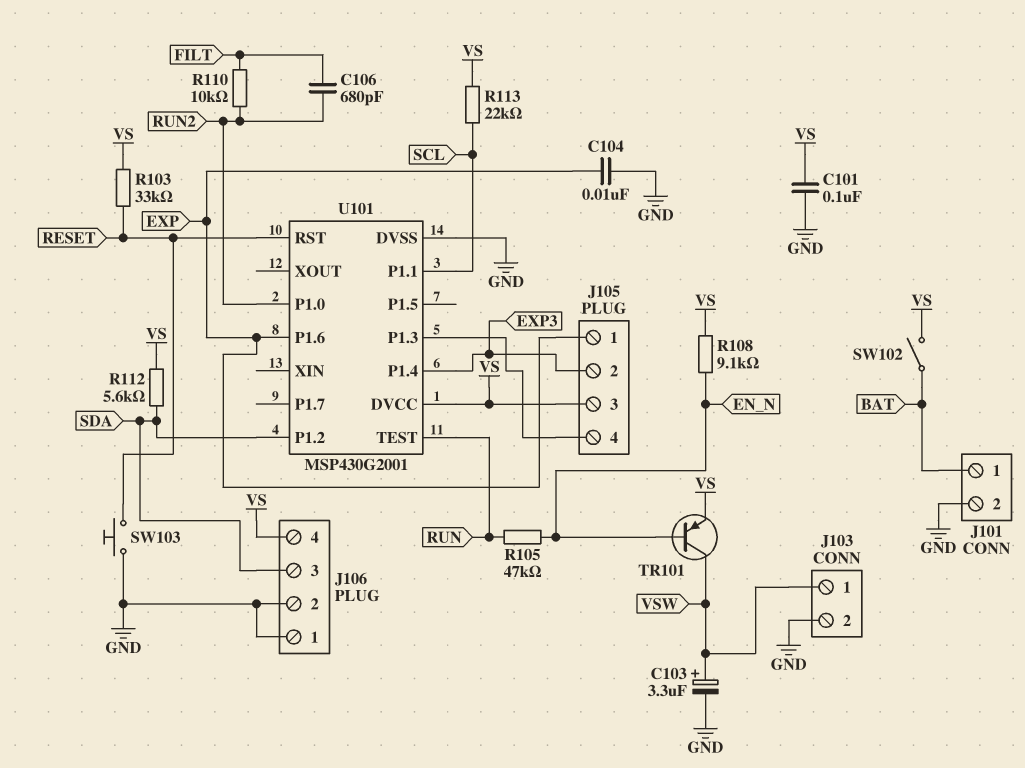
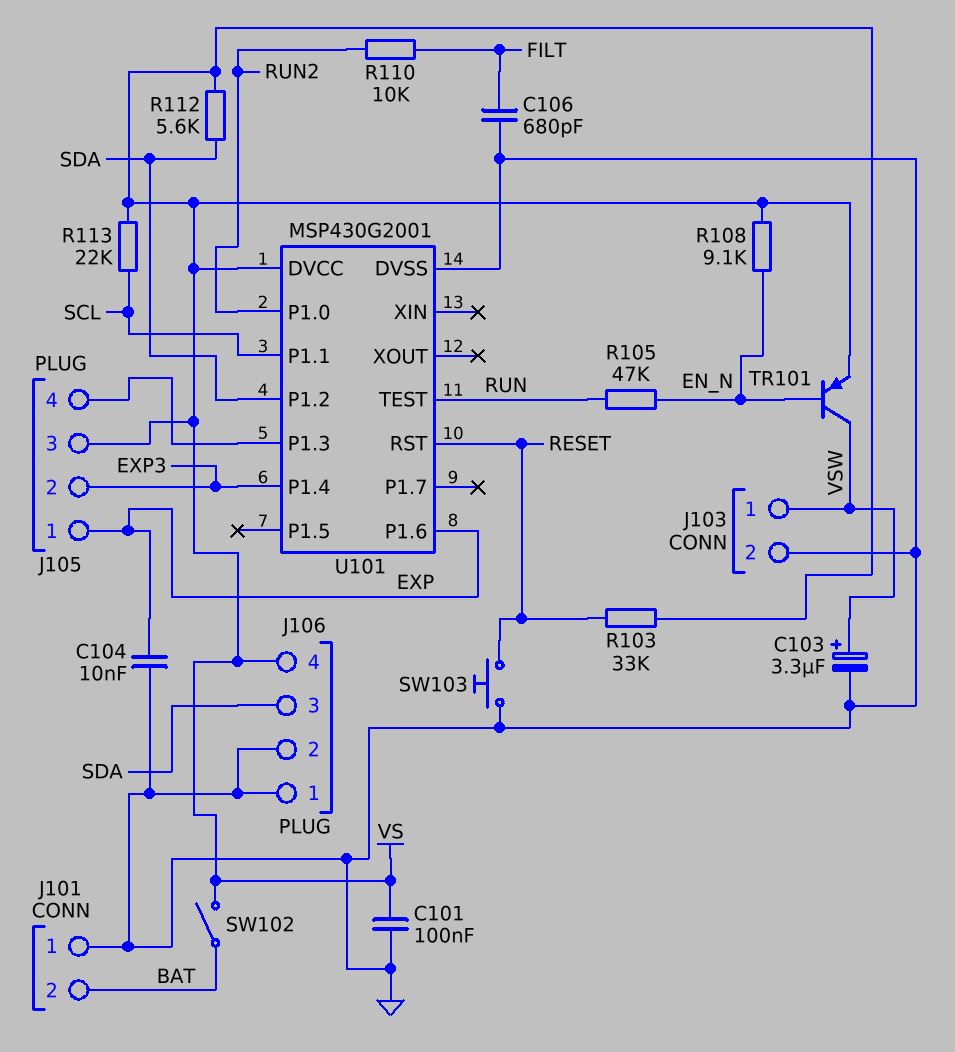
C106: 680pF (FILT, RUN2) -> 680pF (FILT, GND)
J101 pin 1: BAT -> GND
J101 pin 2: GND -> BAT

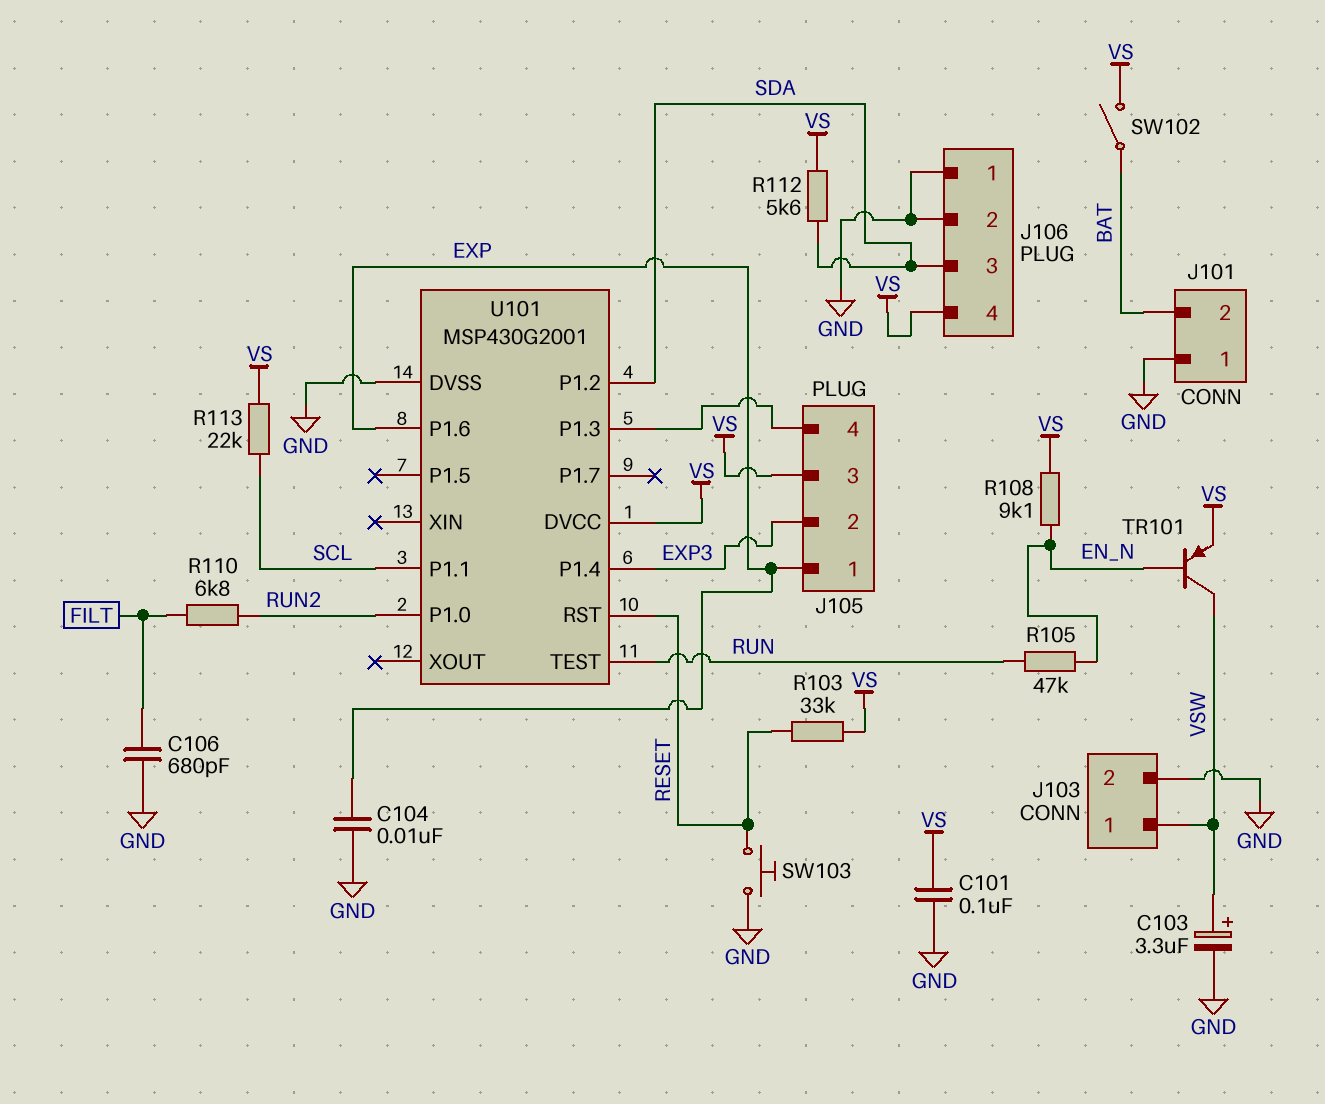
R110: 10k (FILT, RUN2) -> 6.8k (FILT, RUN2)

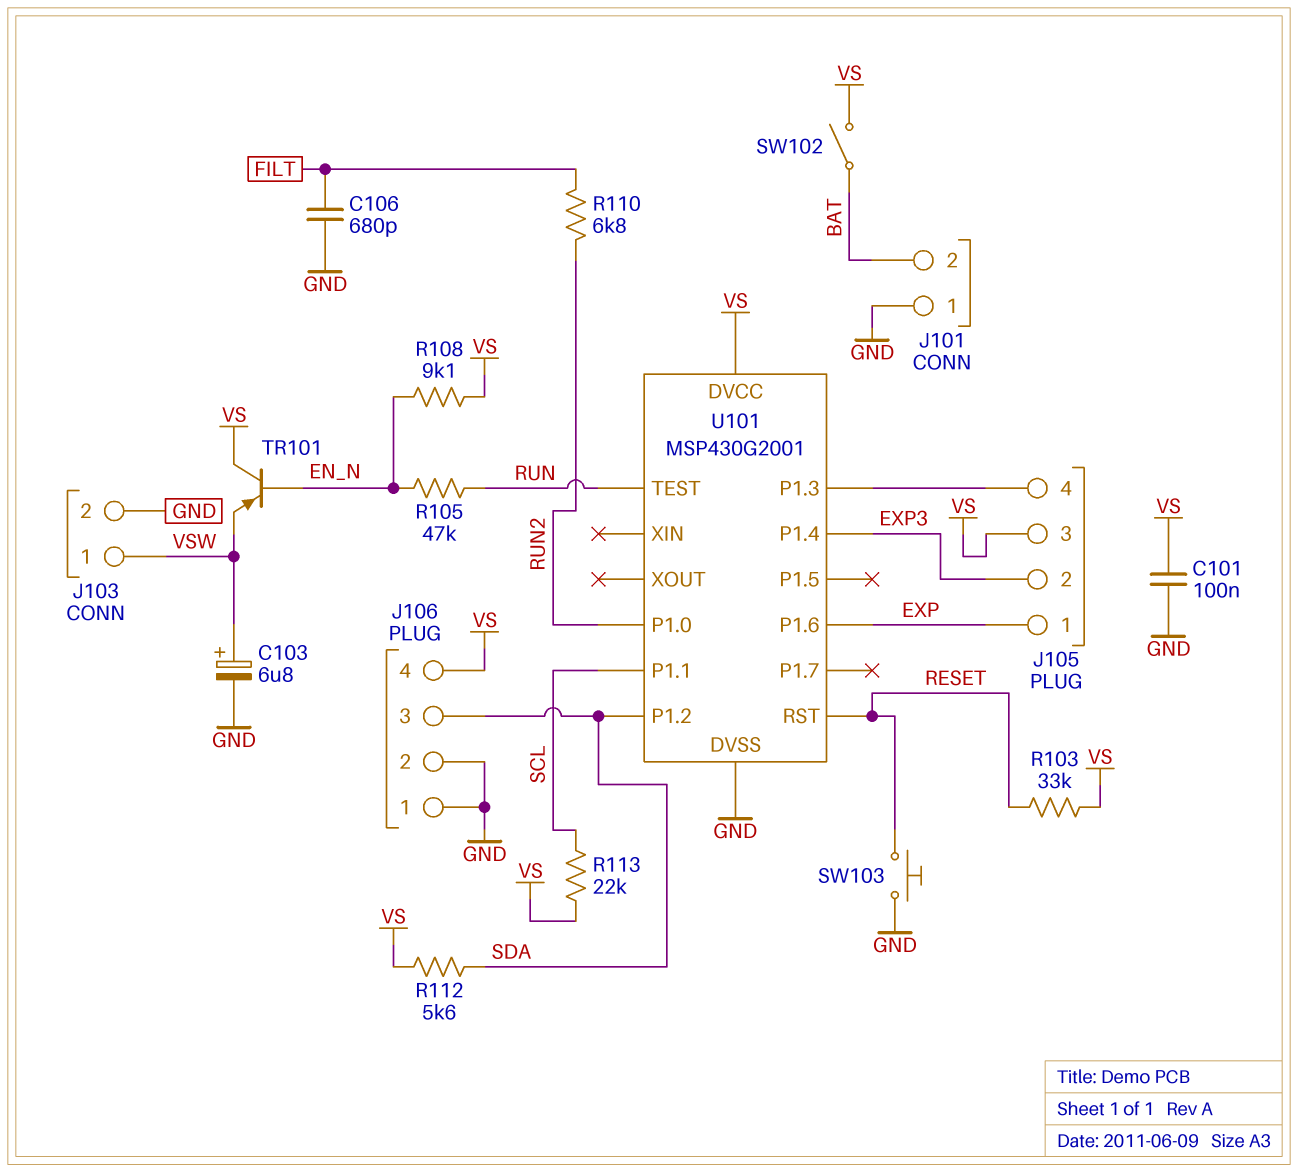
C103: 3.3uF (plus VSW, minus GND) -> 6.8uF (plus VSW, minus GND)
C104: 10nF (EXP, GND) -> none
TR101: PNP (B EN_N, C VSW, E VS) -> PNP (B EN_N, C VS, E VSW)

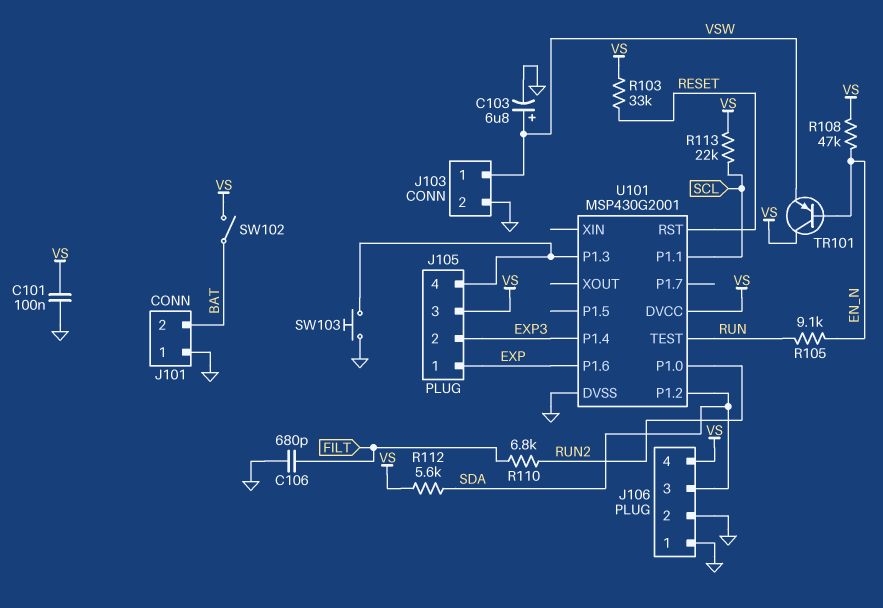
R105: 47k (EN_N, RUN) -> 9.1k (EN_N, RUN)
R108: 9.1k (EN_N, VS) -> 47k (EN_N, VS)
SW103: button (GND, RESET) -> button (GND, J105/4)

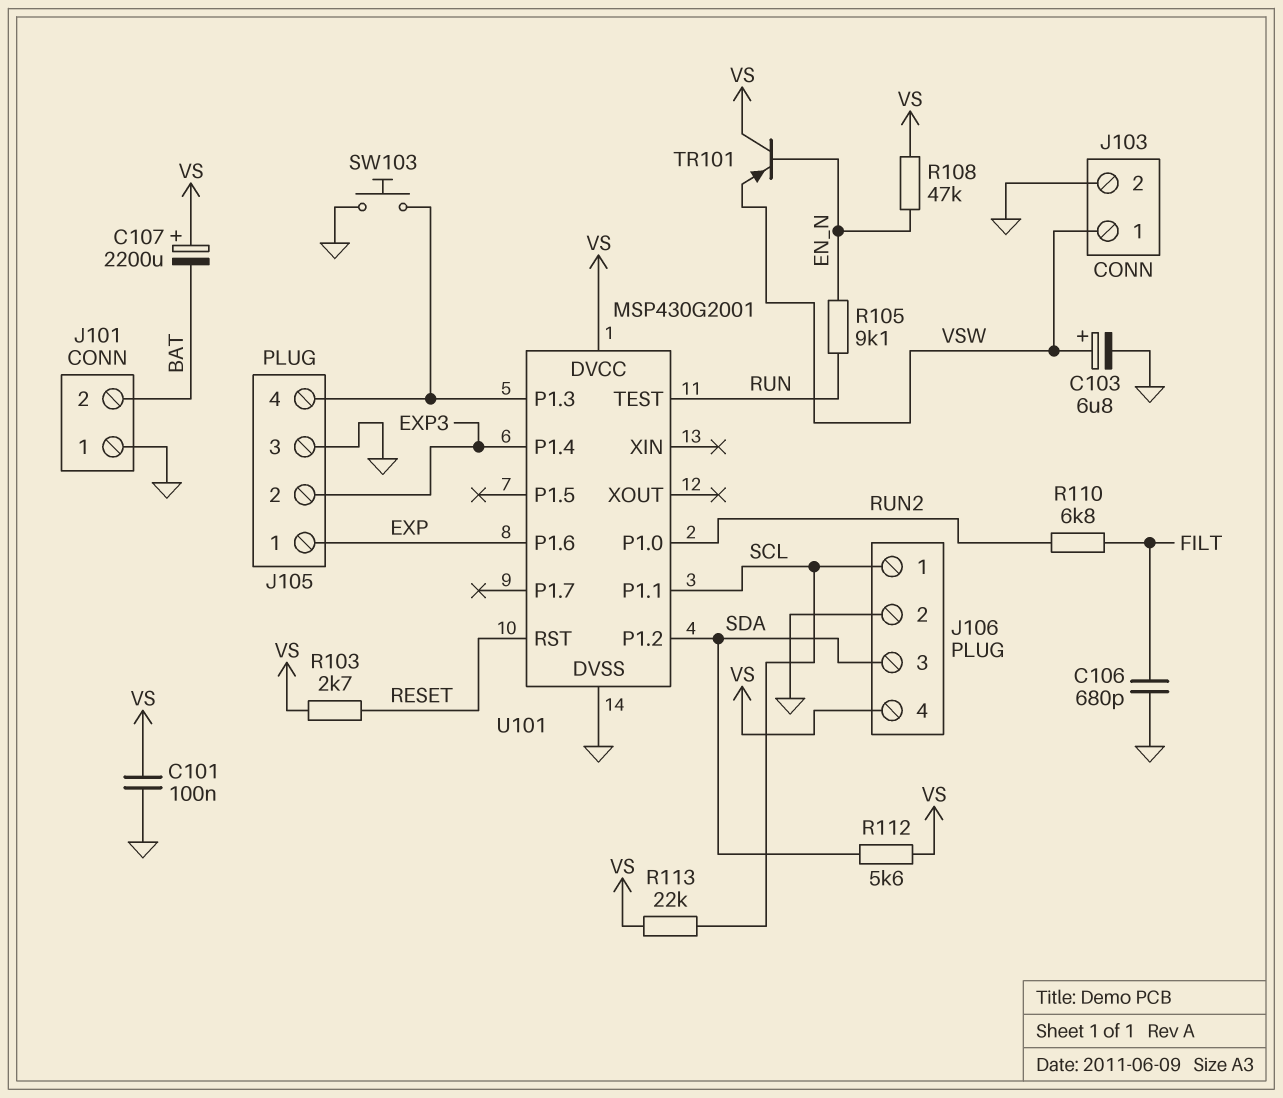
C107: none -> 2200uF (plus VS, minus BAT)
J105 pin 3: VS -> GND
J106 pin 1: GND -> SCL
R103: 33k (RESET, VS) -> 2.7k (RESET, VS)
SW102: switch (BAT, VS) -> none

